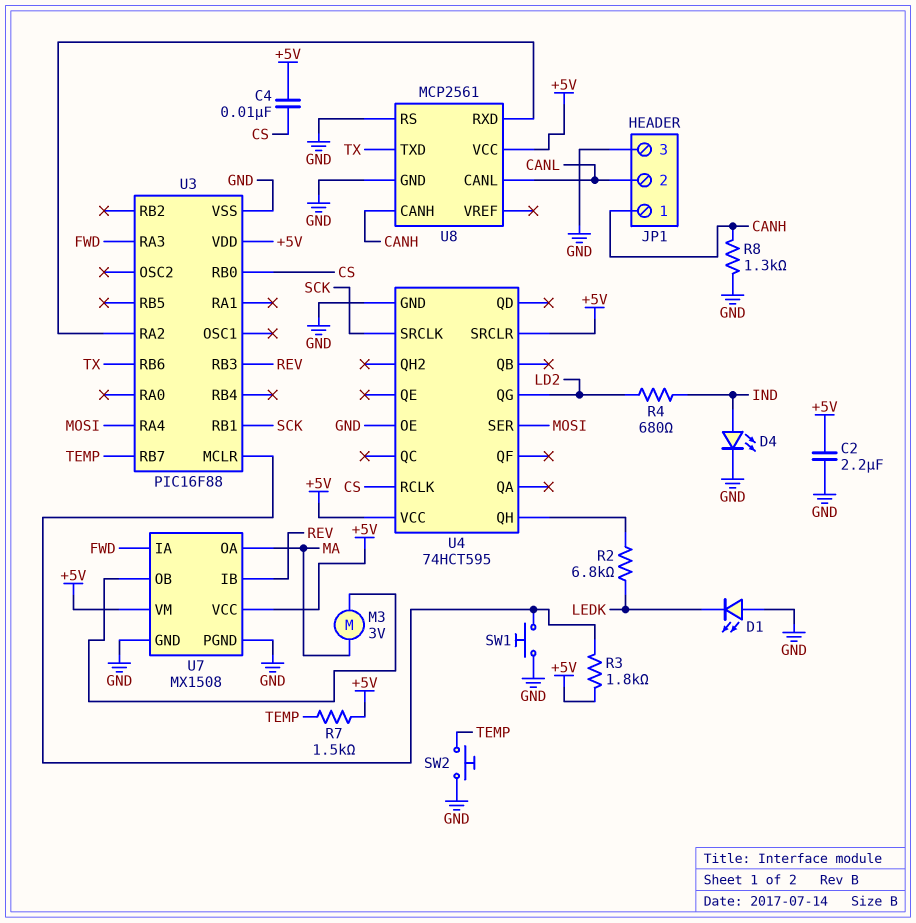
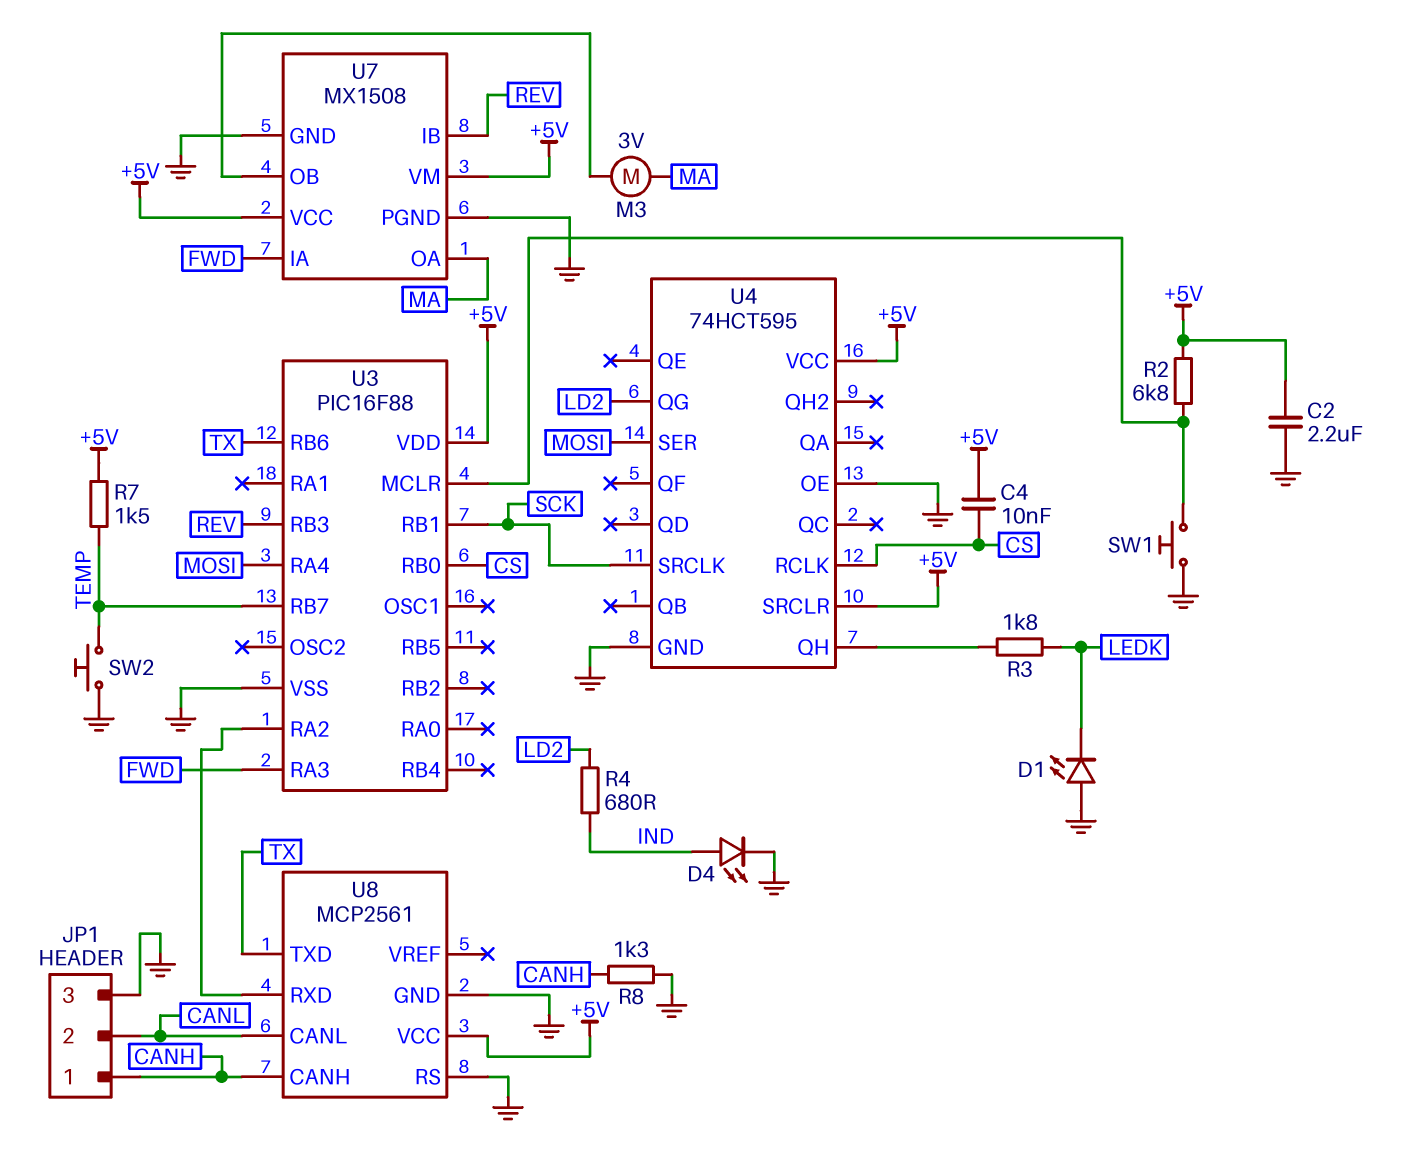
R2: 6.8k (LEDK, U4/QH) -> 6.8k (+5V, U3/MCLR)
R3: 1.8k (+5V, U3/MCLR) -> 1.8k (LEDK, U4/QH)

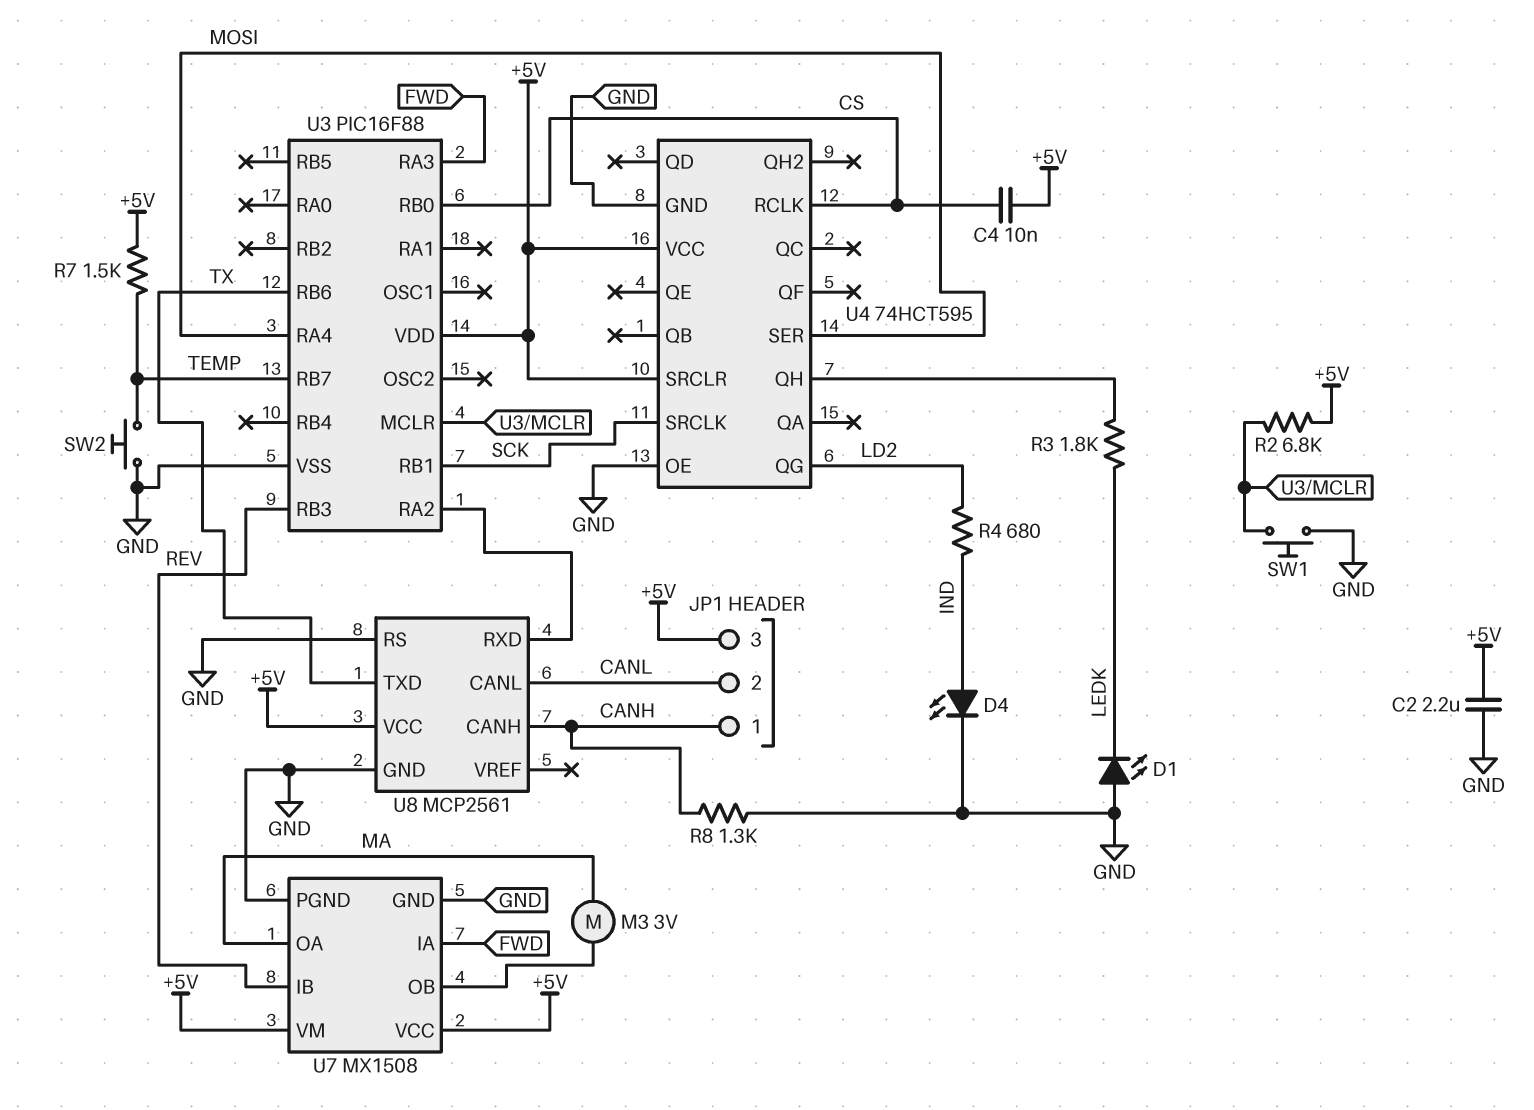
JP1 pin 3: GND -> +5V

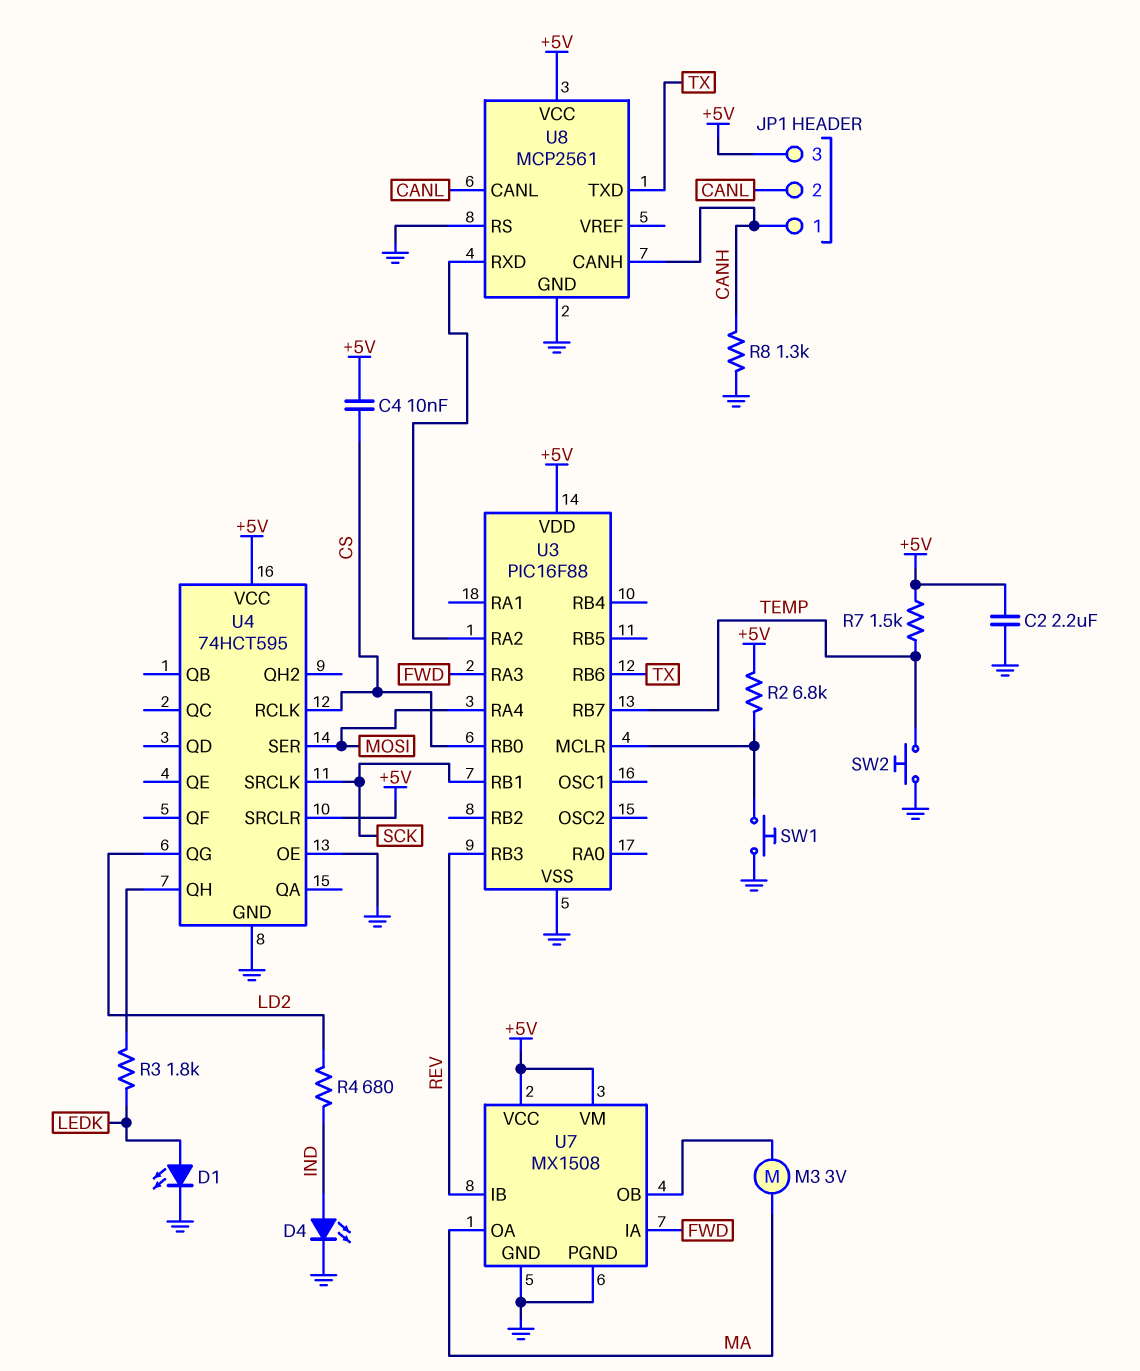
D1: LED (A GND, K LEDK) -> LED (A LEDK, K GND)

